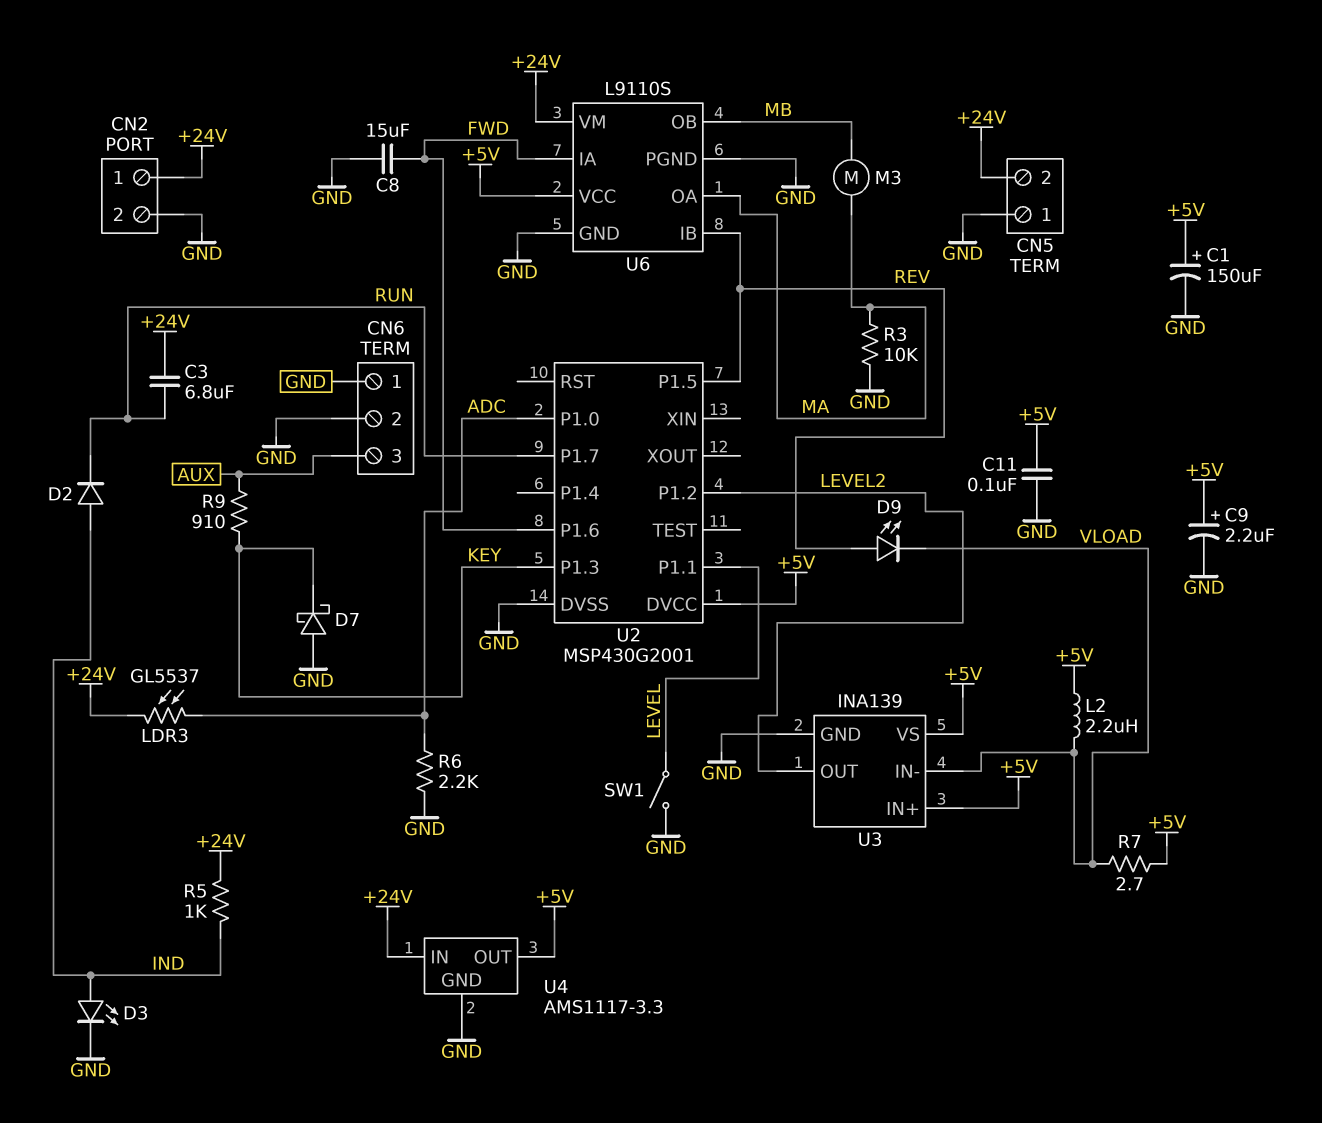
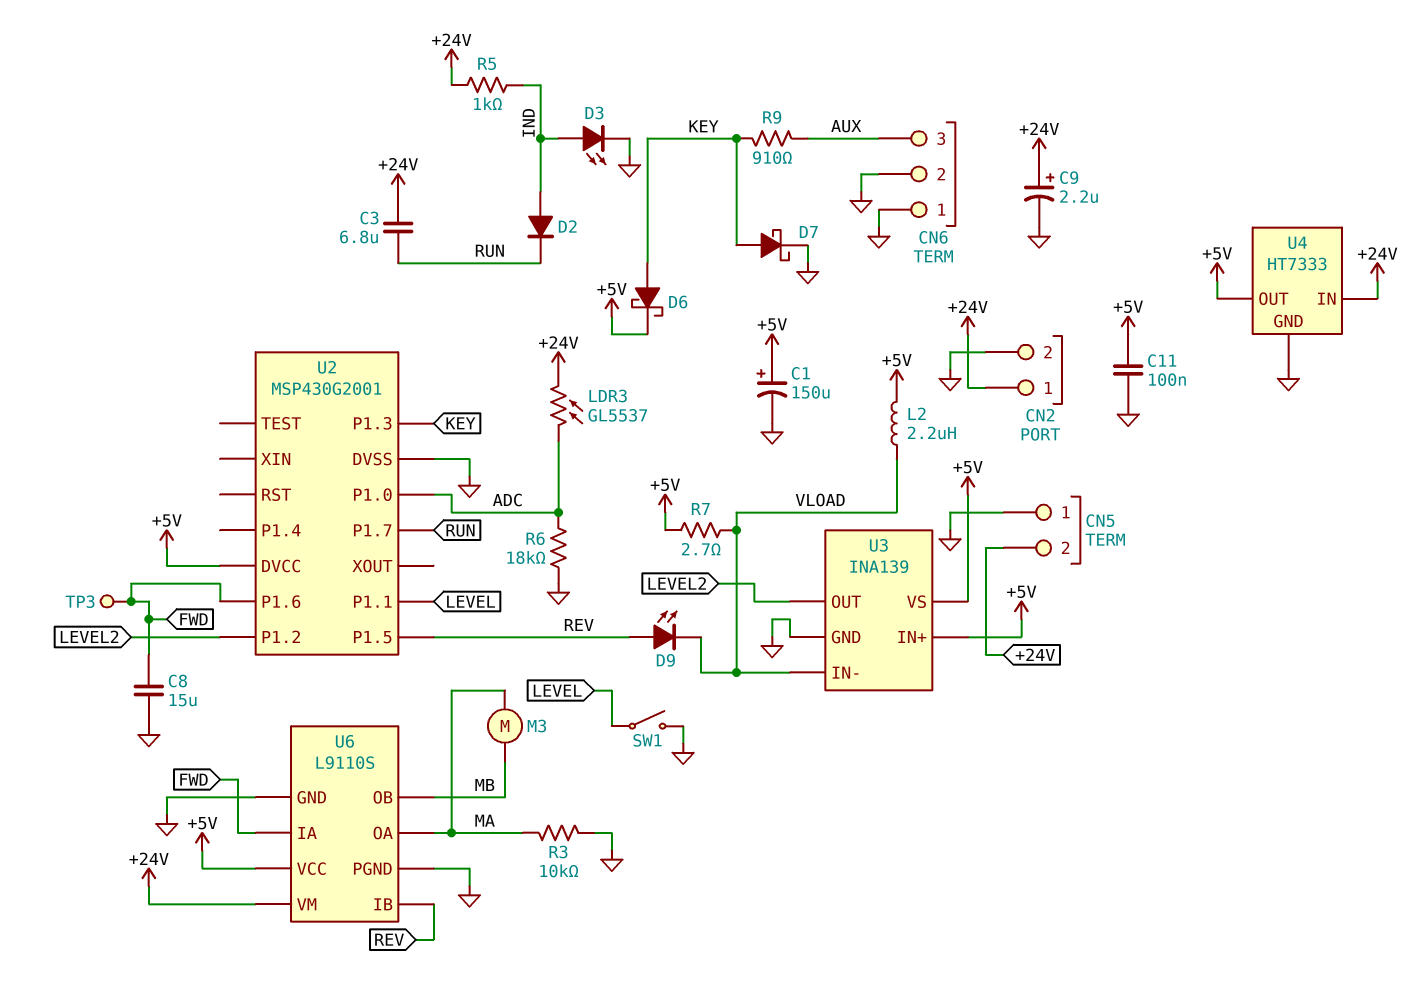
C9: 2.2uF (plus +5V, minus GND) -> 2.2uF (plus +24V, minus GND)
D6: none -> schottky (A KEY, K +5V)
D7: schottky (A GND, K KEY) -> schottky (A KEY, K GND)
R6: 2.2k (ADC, GND) -> 18k (ADC, GND)
TP3: none -> test point (FWD)
U4: AMS1117-3.3 -> HT7333

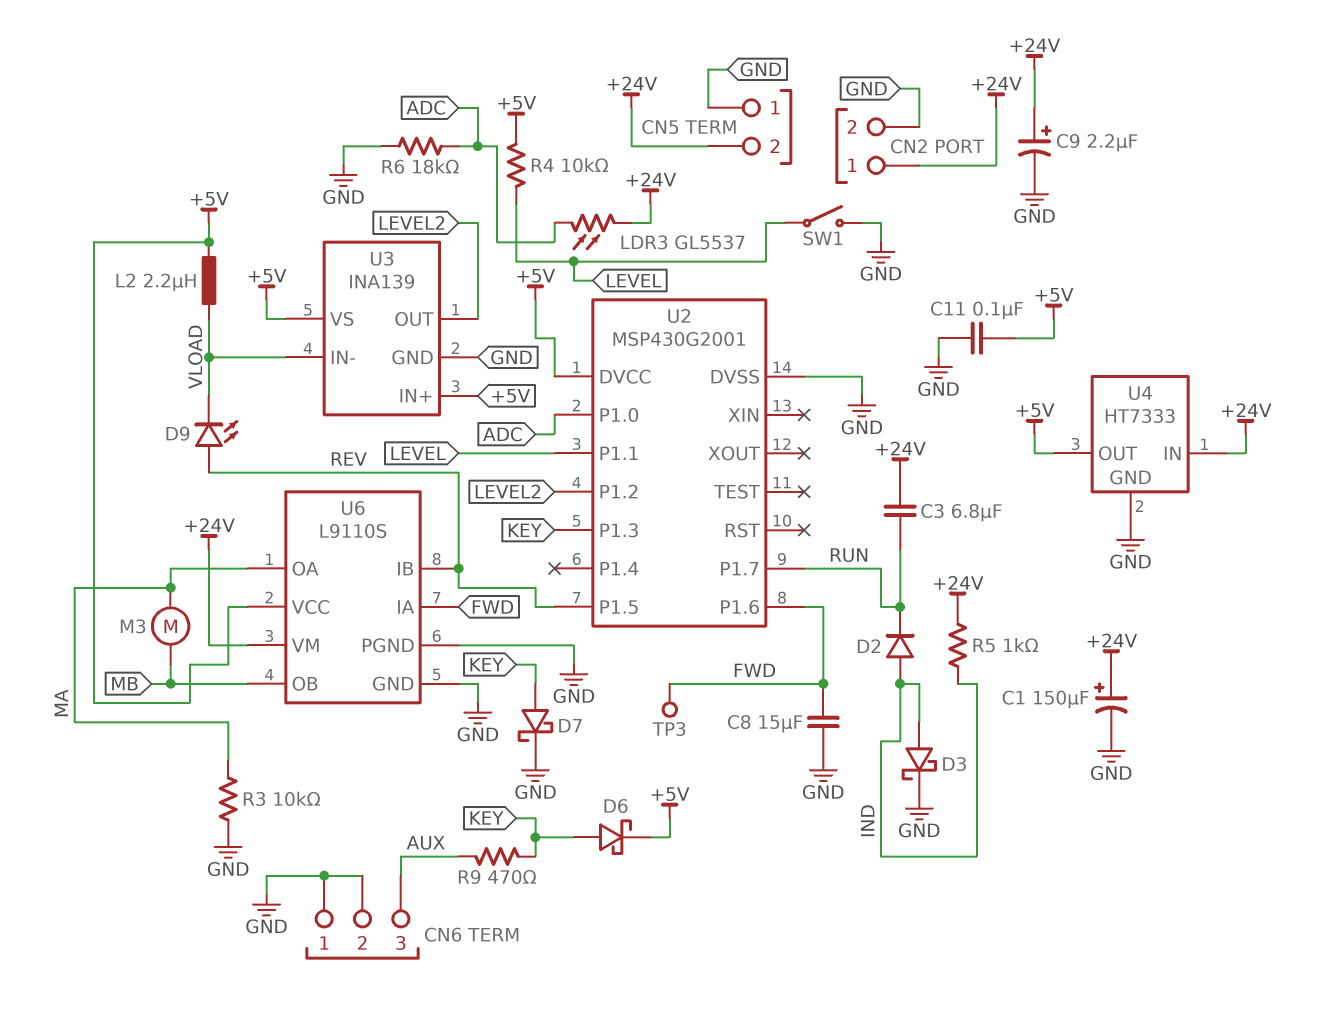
C1: 150uF (plus +5V, minus GND) -> 150uF (plus +24V, minus GND)
D3: LED (A IND, K GND) -> schottky (A IND, K GND)
R4: none -> 10k (+5V, LEVEL)
R7: 2.7 (+5V, VLOAD) -> none
R9: 910 (AUX, KEY) -> 470 (AUX, KEY)

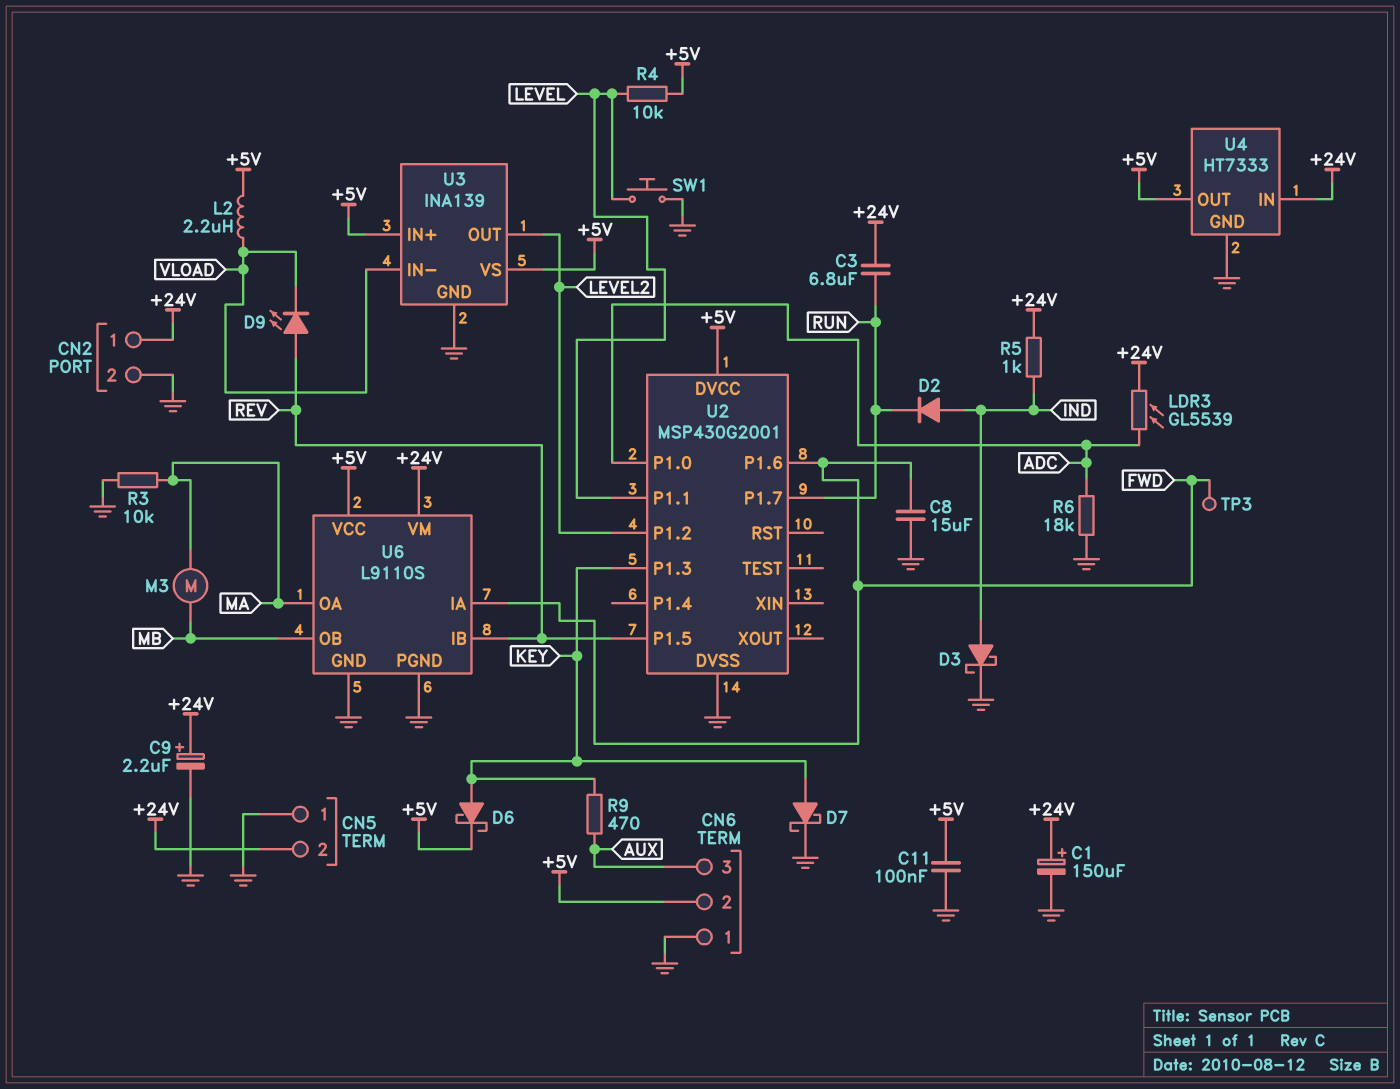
CN6 pin 2: GND -> +5V
LDR3: GL5537 (+24V, ADC) -> GL5539 (+24V, ADC)
SW1: switch (GND, LEVEL) -> button (GND, LEVEL)

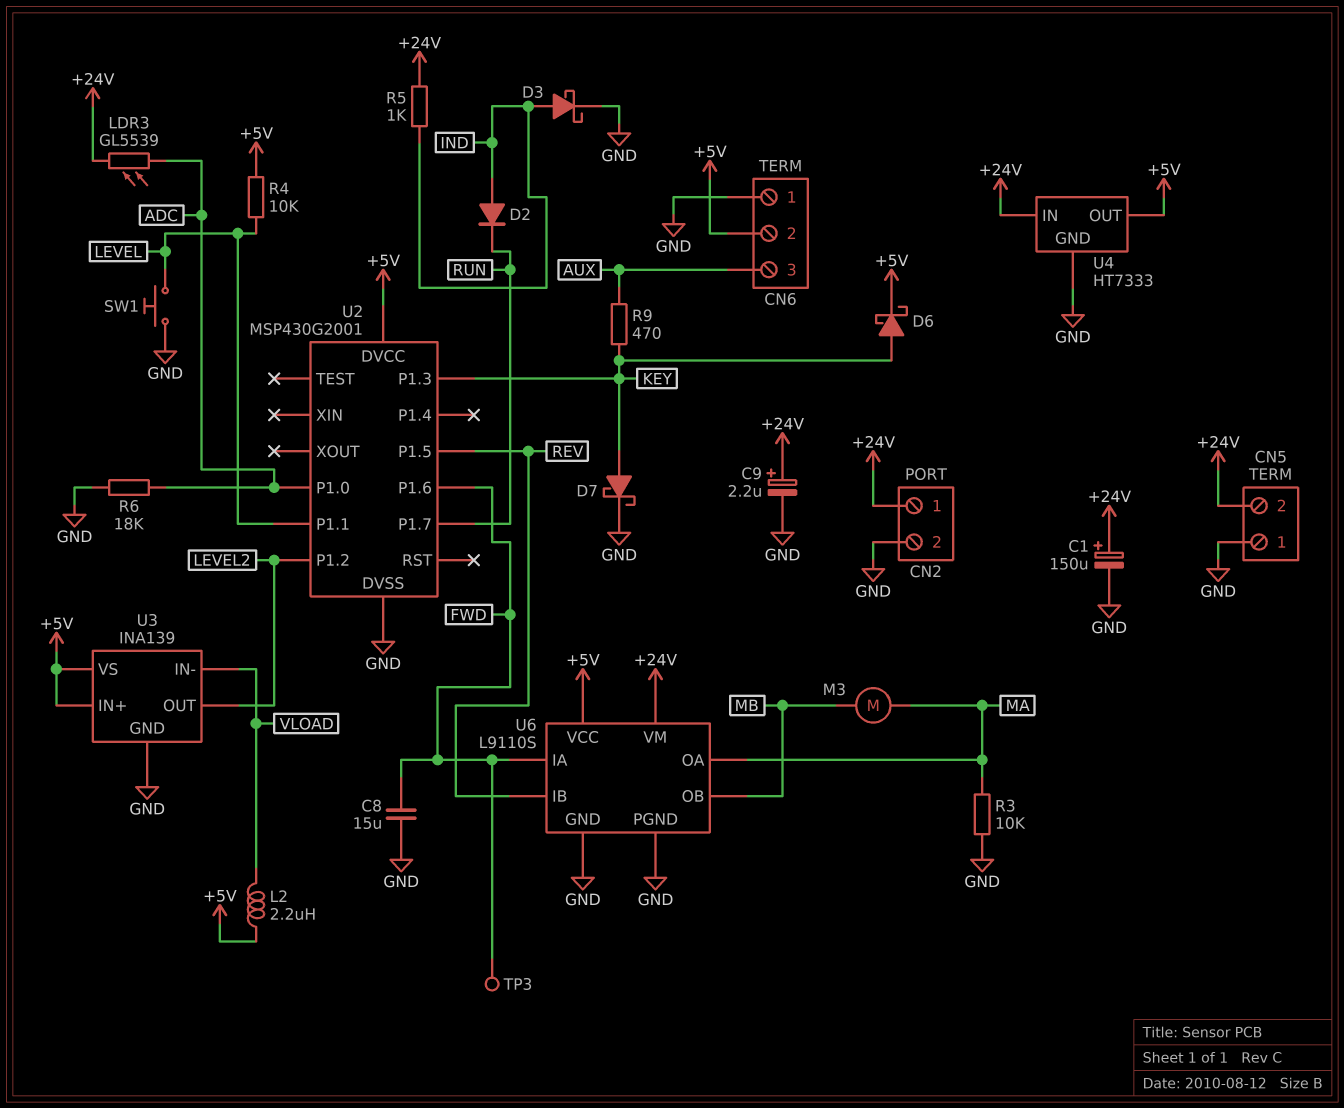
C3: 6.8uF (+24V, RUN) -> none
C11: 100nF (+5V, GND) -> none
D9: LED (A REV, K VLOAD) -> none

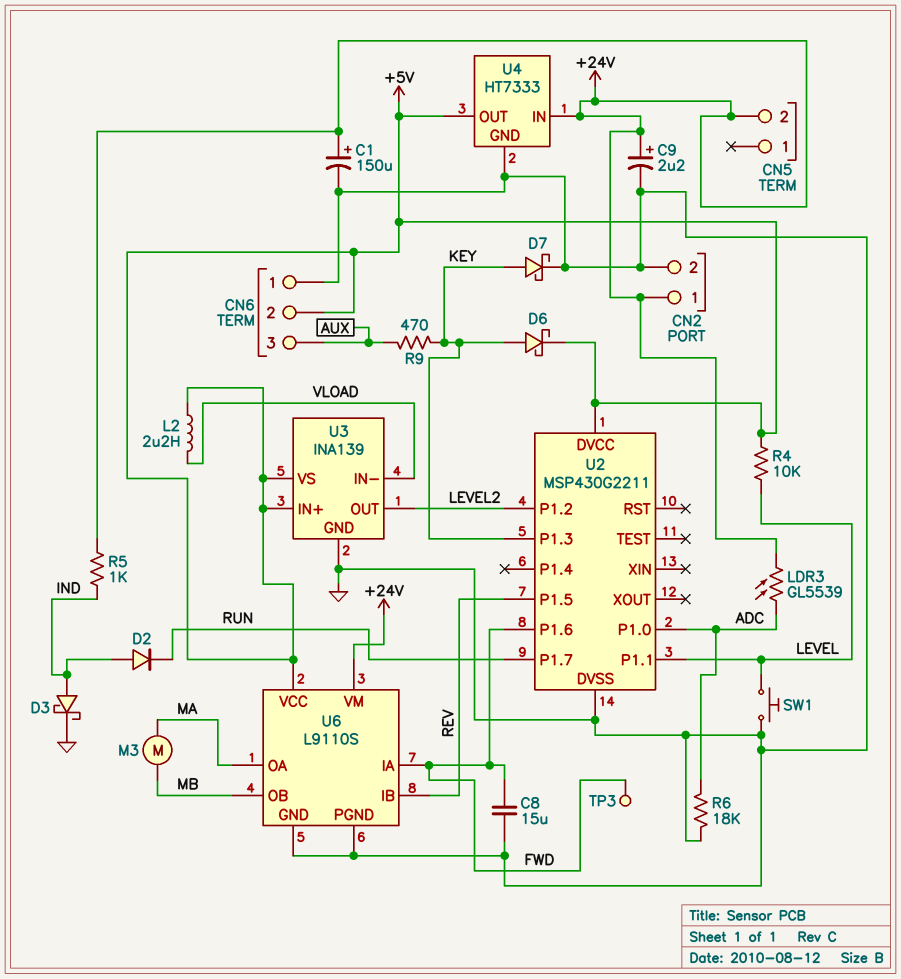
CN5 pin 1: GND -> none
R3: 10k (GND, MA) -> none
U2: MSP430G2001 -> MSP430G2211

